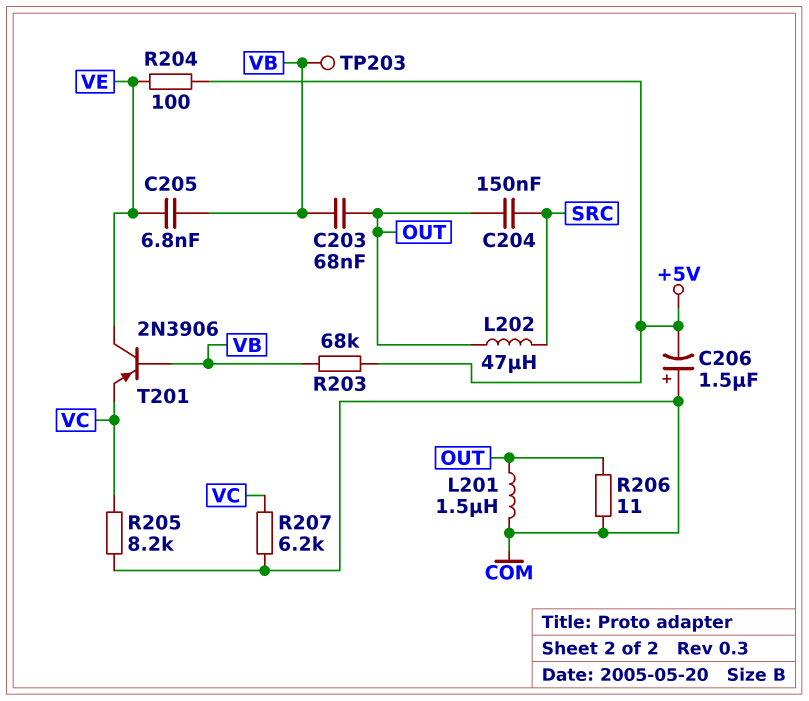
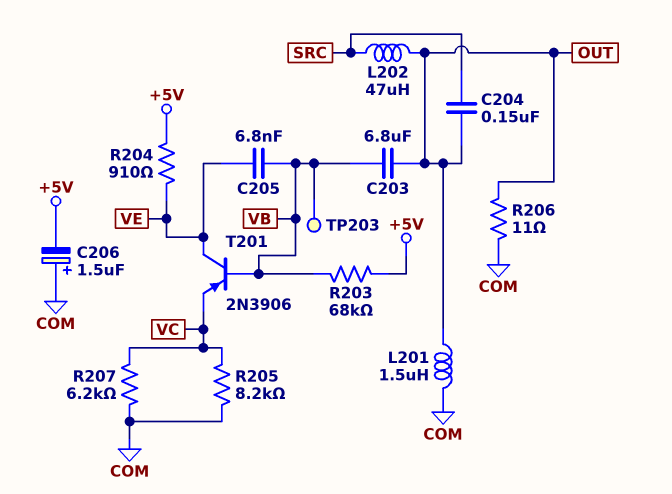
C203: 68nF (OUT, VB) -> 6.8uF (OUT, VB)
R204: 100 (+5V, VE) -> 910 (+5V, VE)

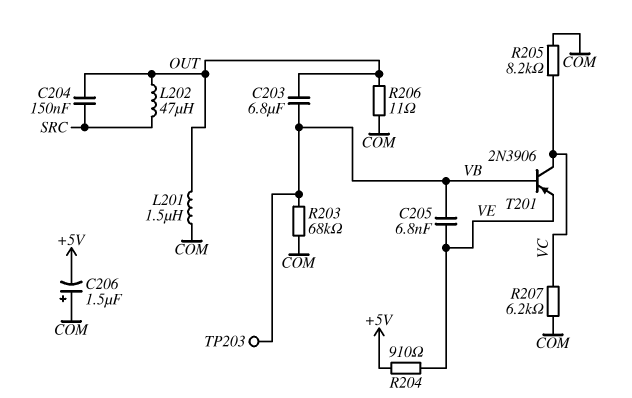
R203: 68k (+5V, VB) -> 68k (COM, VB)
T201: PNP 2N3906 (B VB, C VE, E VC) -> PNP 2N3906 (B VB, C VC, E VE)

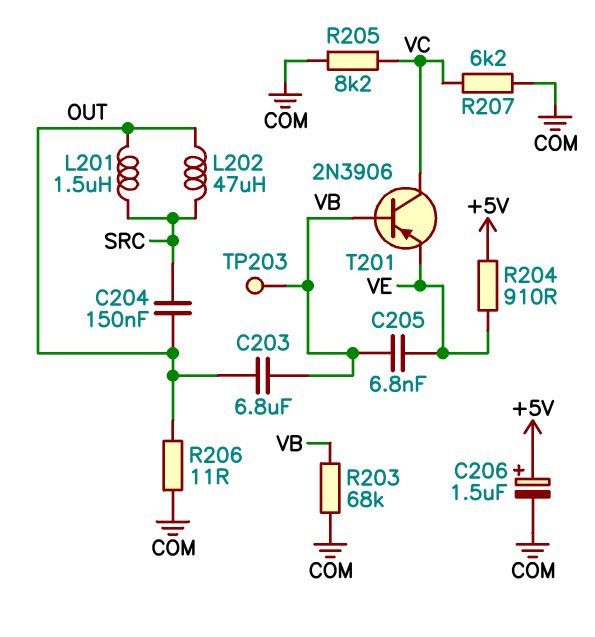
C206: 1.5uF (plus COM, minus +5V) -> 1.5uF (plus +5V, minus COM)
L201: 1.5uH (COM, OUT) -> 1.5uH (OUT, SRC)

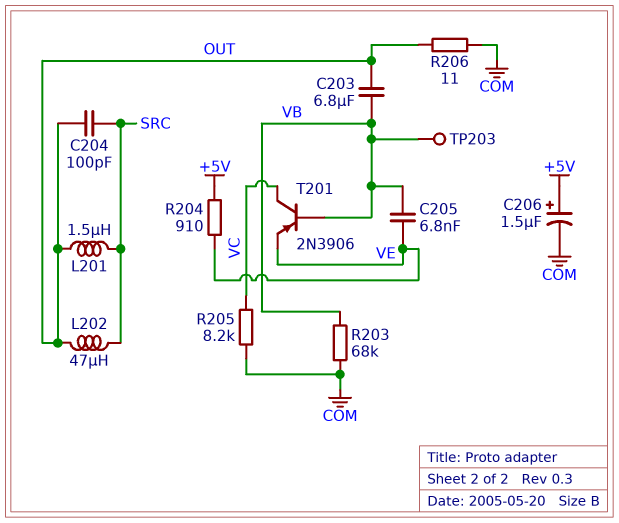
C204: 150nF (OUT, SRC) -> 100pF (OUT, SRC)
R207: 6.2k (COM, VC) -> none

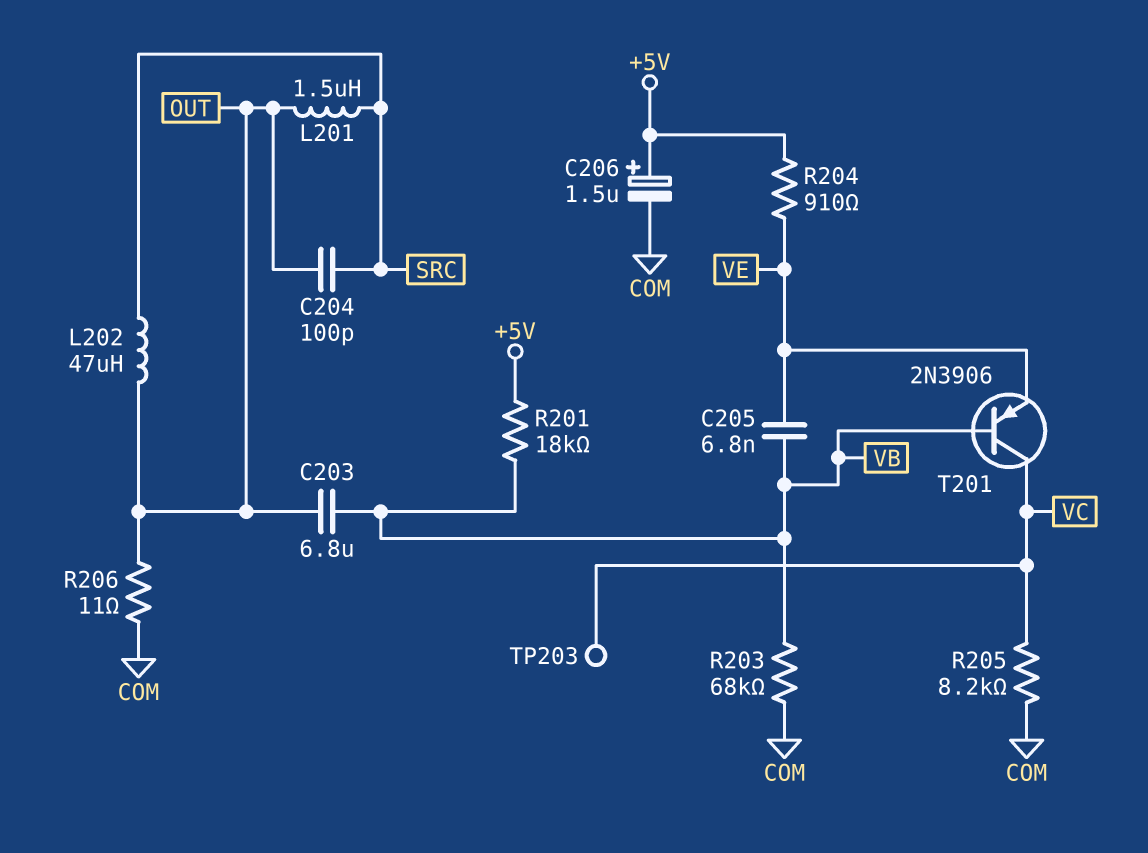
R201: none -> 18k (+5V, VB)
TP203: test point (VB) -> test point (VC)

